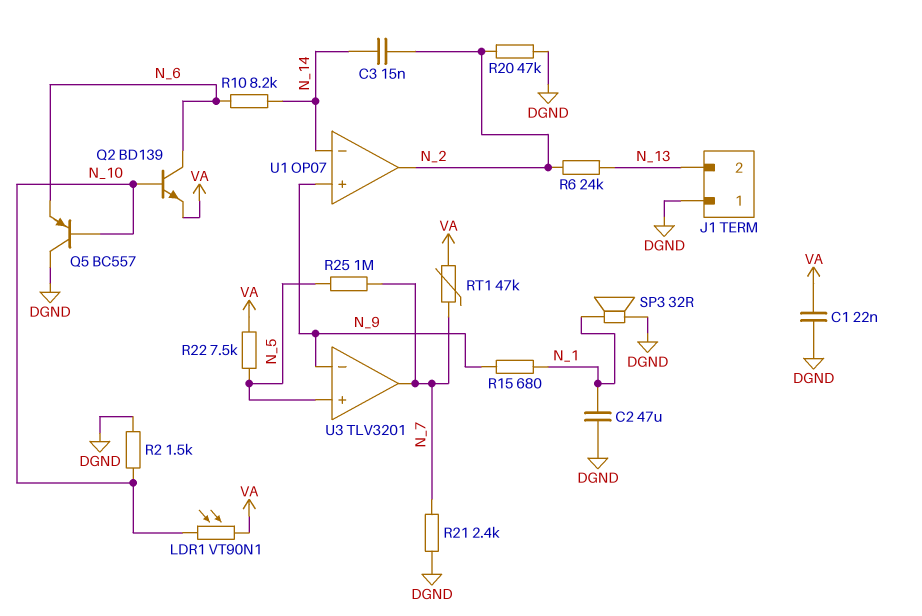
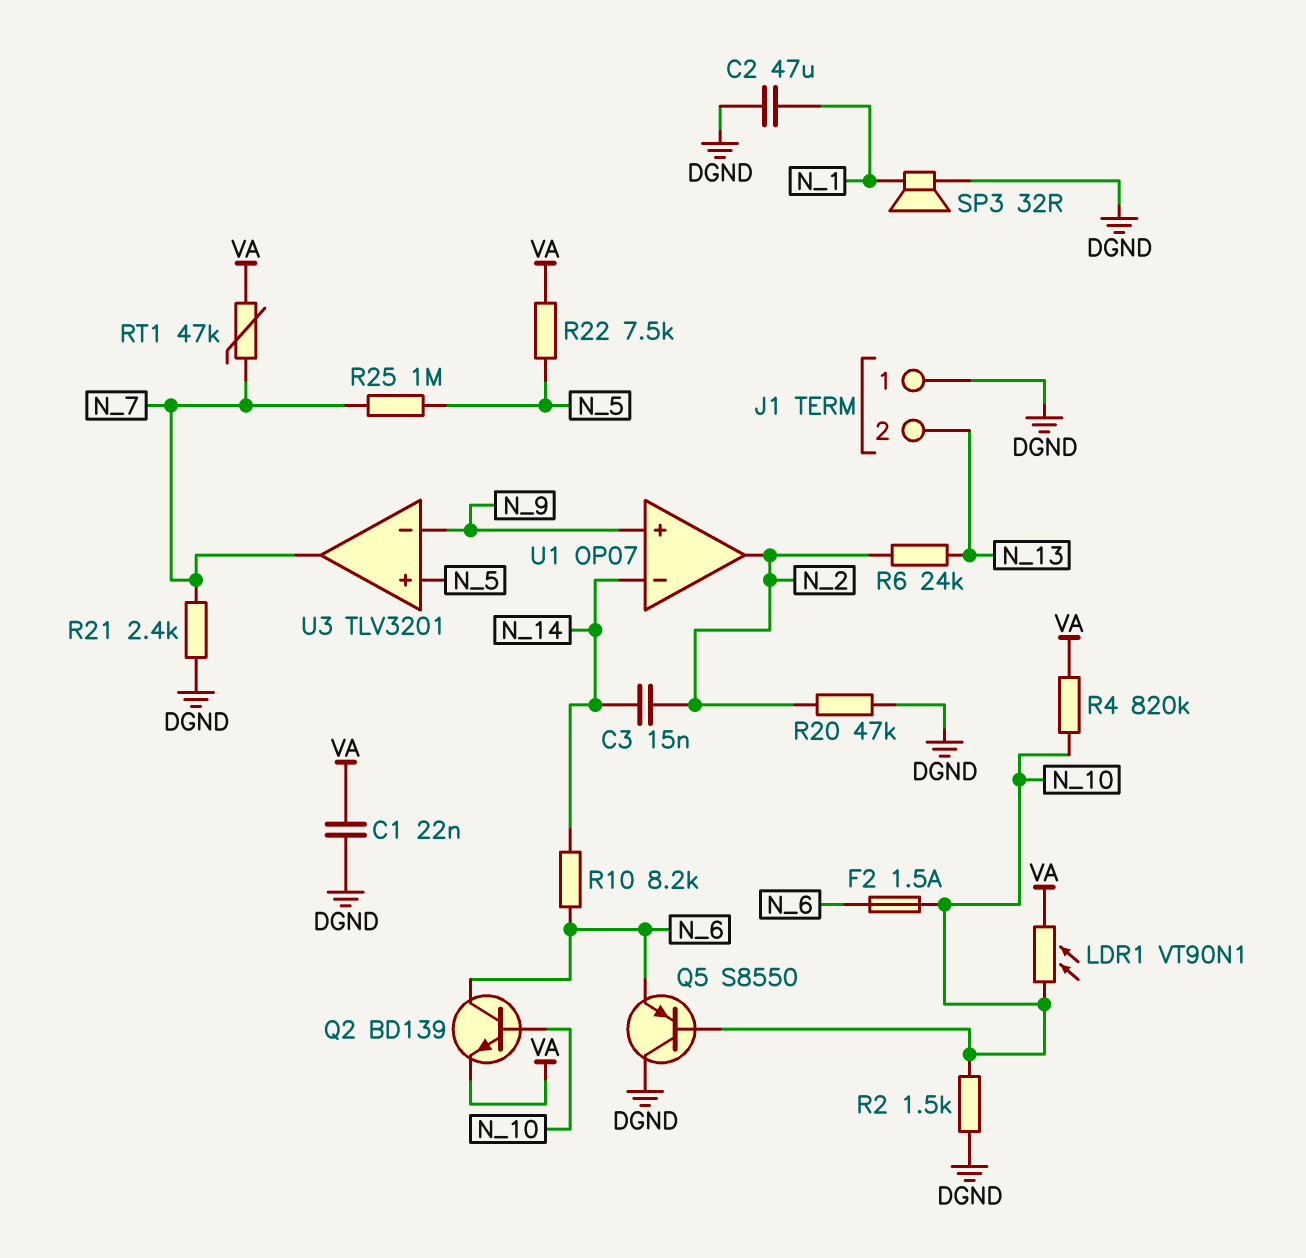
F2: none -> 1.5A (N_6, N_10)
Q5: PNP BC557 (B N_10, C DGND, E N_6) -> PNP S8550 (B N_10, C DGND, E N_6)
R4: none -> 820k (N_10, VA)
R15: 680 (N_1, N_9) -> none

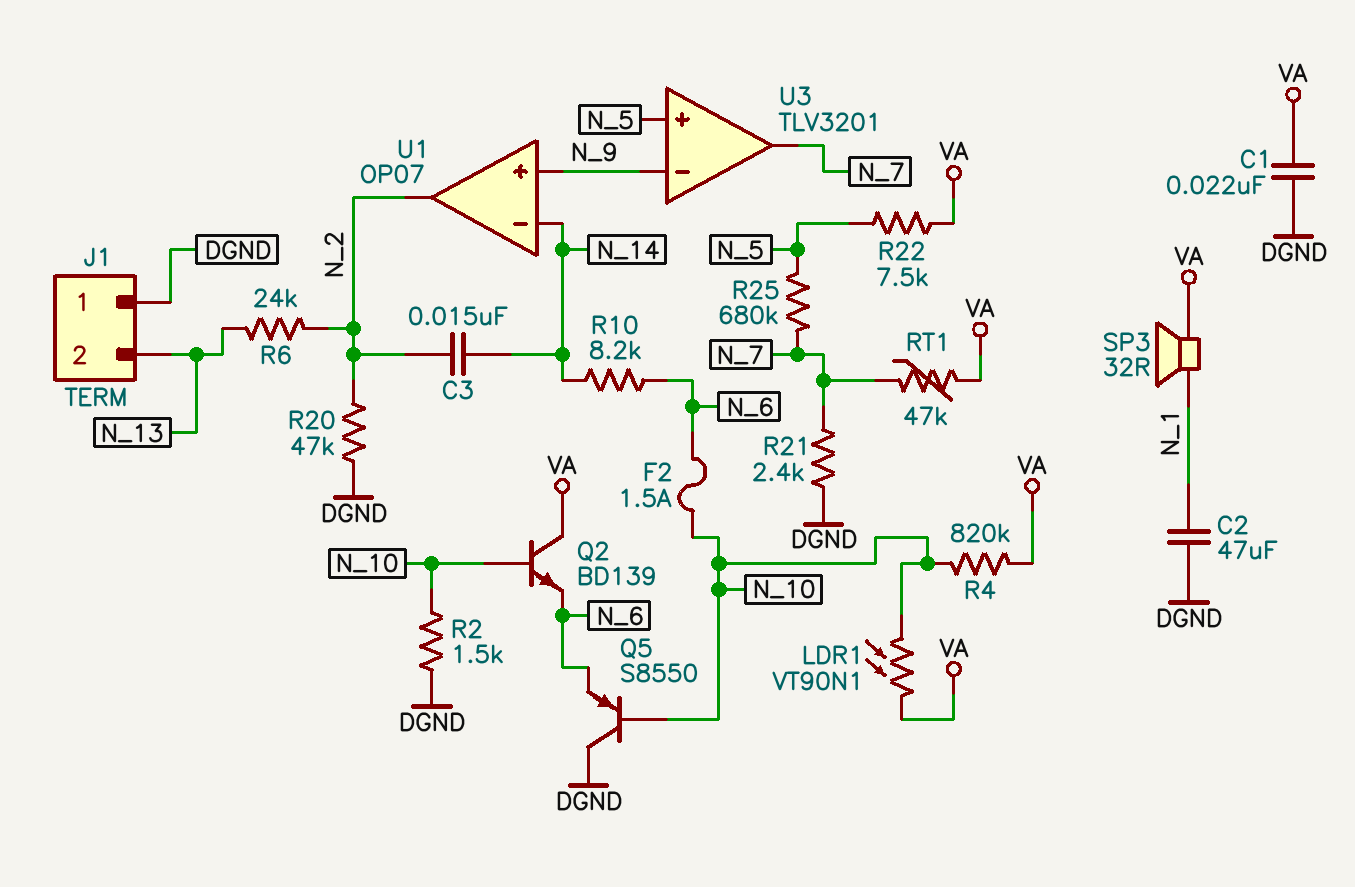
Q2: NPN BD139 (B N_10, C N_6, E VA) -> NPN BD139 (B N_10, C VA, E N_6)
R25: 1M (N_5, N_7) -> 680k (N_5, N_7)
SP3: speaker 32R (DGND, N_1) -> speaker 32R (N_1, VA)

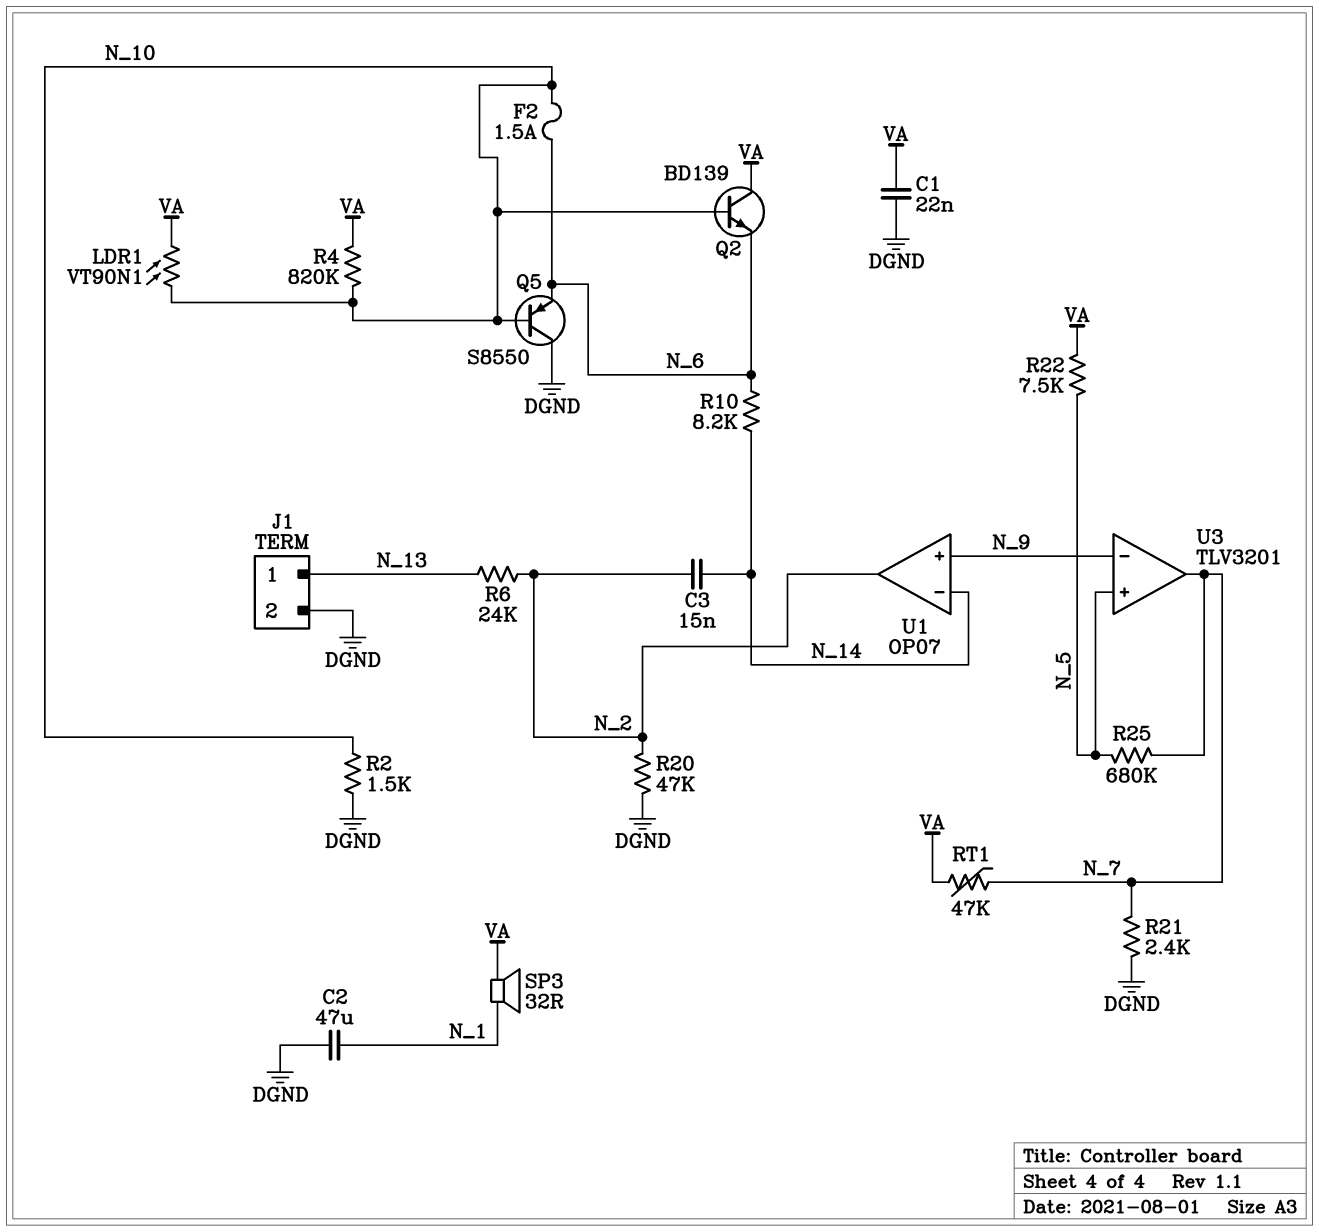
J1 pin 1: DGND -> N_13
J1 pin 2: N_13 -> DGND

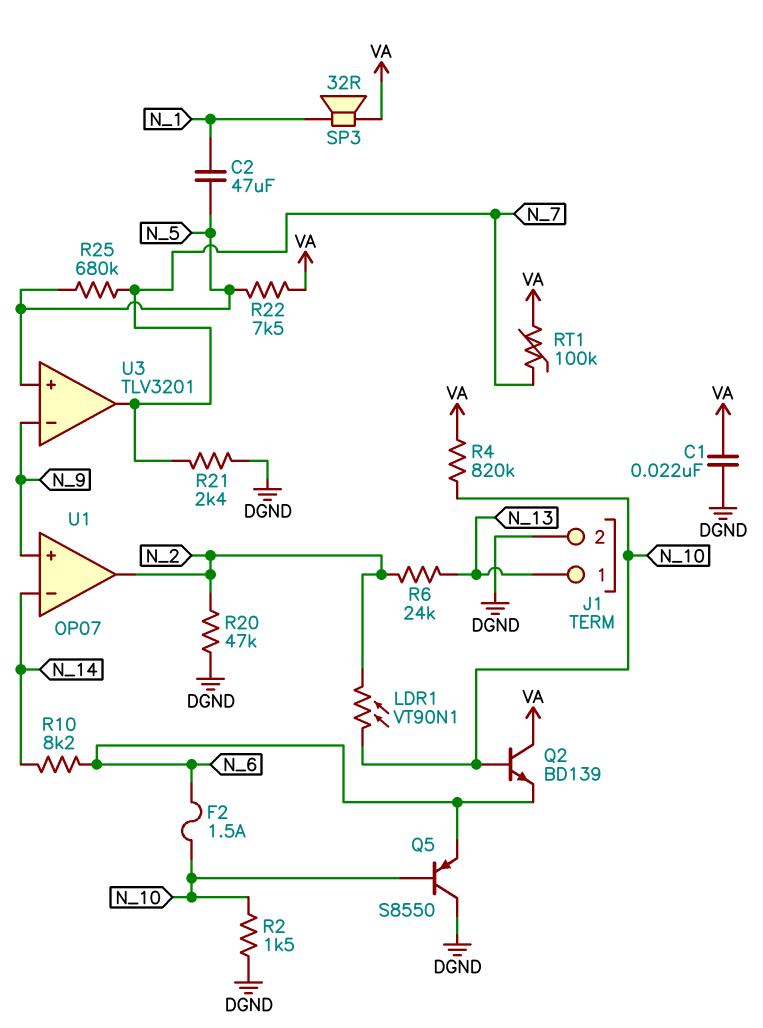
C2: 47uF (DGND, N_1) -> 47uF (N_1, N_5)
C3: 15nF (N_2, N_14) -> none
LDR1: VT90N1 (N_10, VA) -> VT90N1 (N_2, N_10)
RT1: 47k (N_7, VA) -> 100k (N_7, VA)

